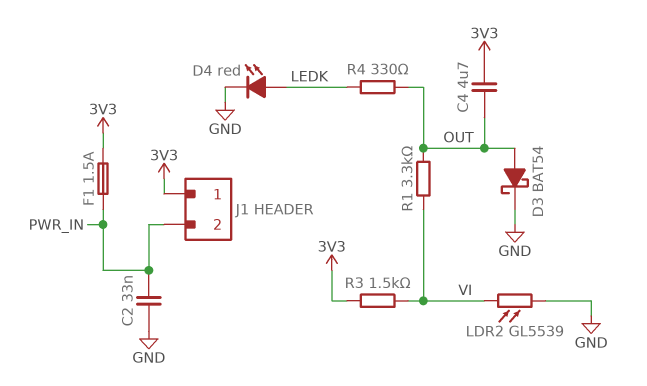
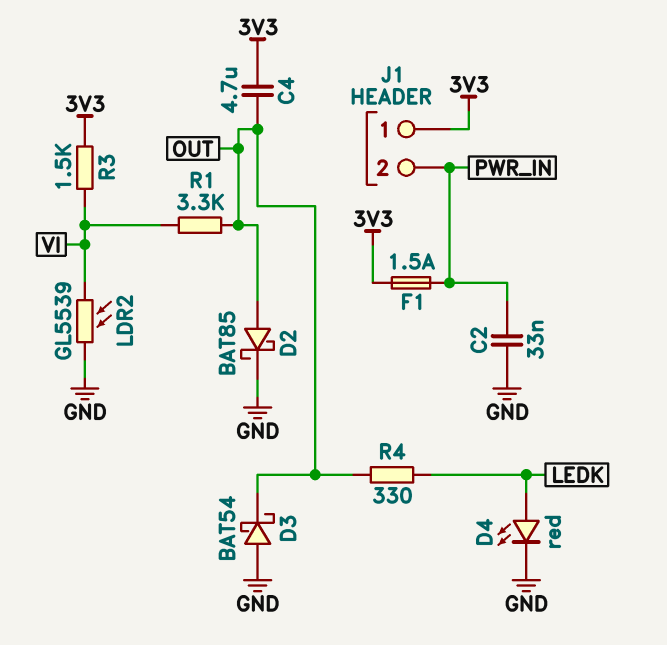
D2: none -> schottky BAT85 (A OUT, K GND)
D3: schottky BAT54 (A OUT, K GND) -> schottky BAT54 (A GND, K OUT)

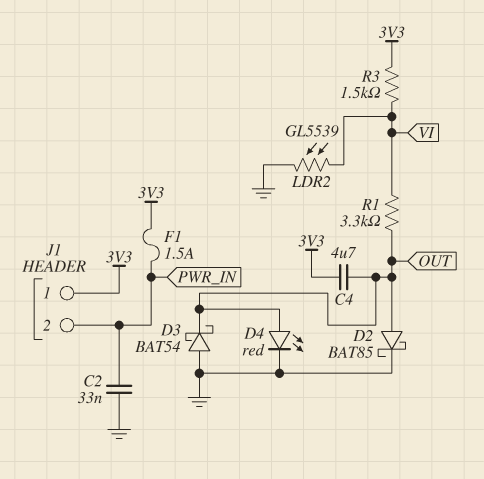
D4: LED red (A LEDK, K GND) -> LED red (A OUT, K GND)
R4: 330 (LEDK, OUT) -> none

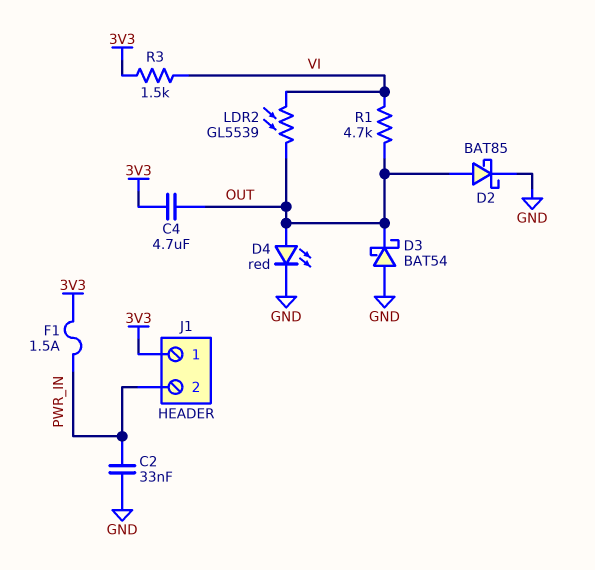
LDR2: GL5539 (GND, VI) -> GL5539 (OUT, VI)
R1: 3.3k (OUT, VI) -> 4.7k (OUT, VI)

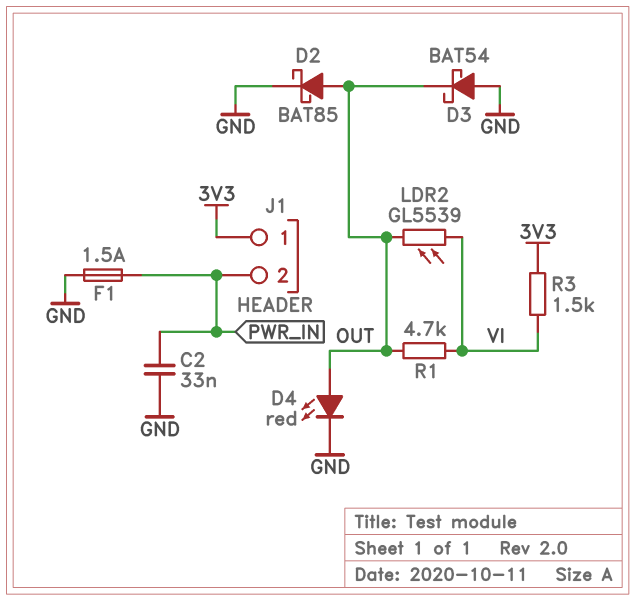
C4: 4.7uF (3V3, OUT) -> none
F1: 1.5A (3V3, PWR_IN) -> 1.5A (GND, PWR_IN)

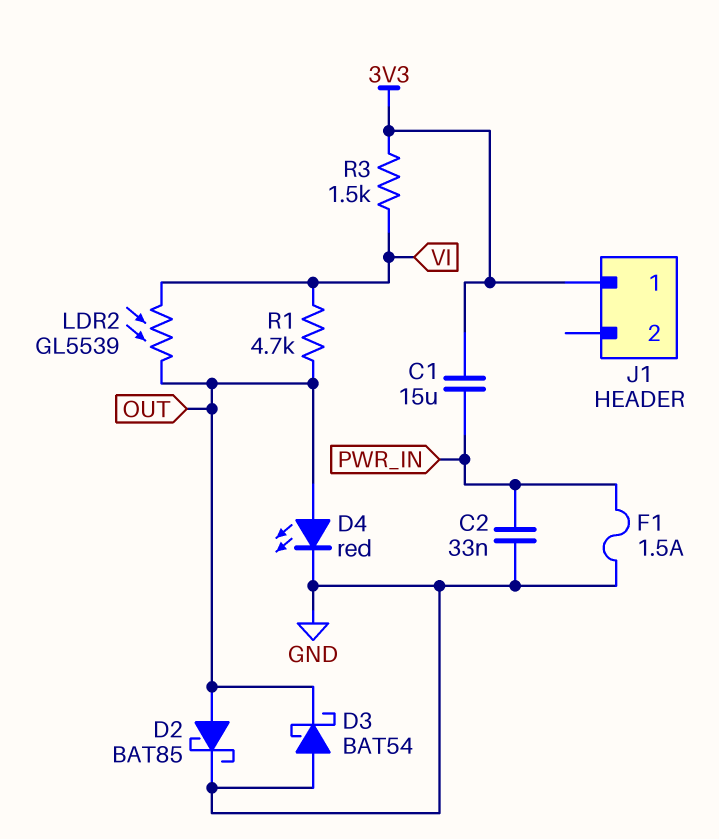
C1: none -> 15uF (3V3, PWR_IN)
J1 pin 2: PWR_IN -> none

